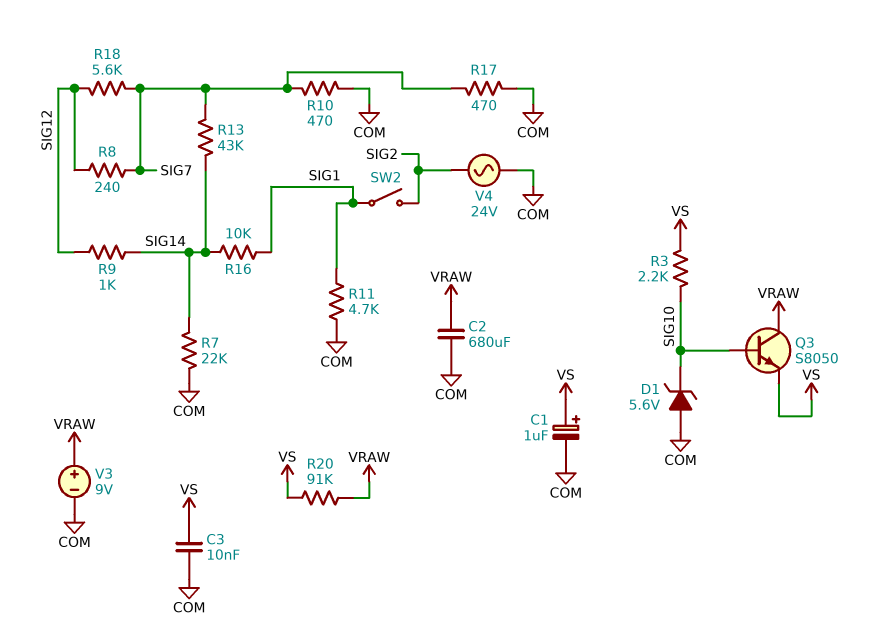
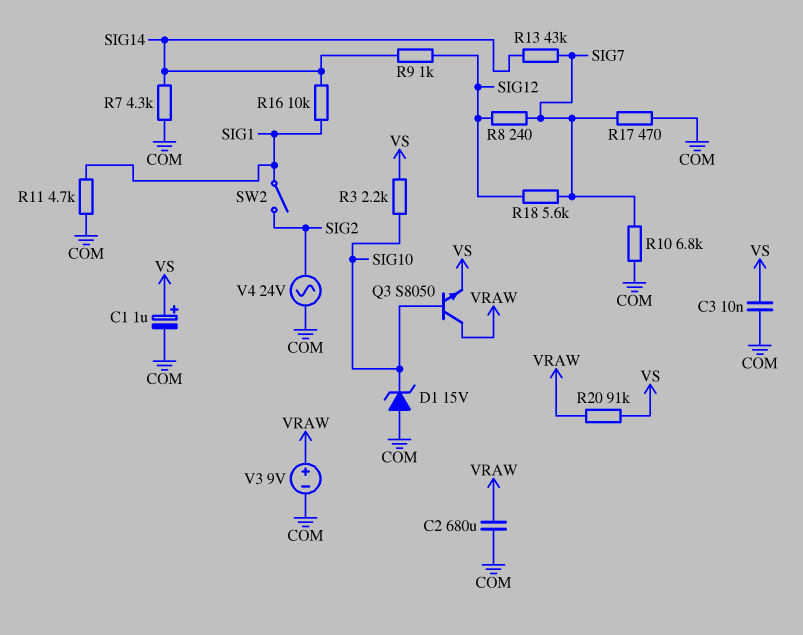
D1: zener 5.6V (A COM, K SIG10) -> zener 15V (A COM, K SIG10)
R7: 22k (COM, SIG14) -> 4.3k (COM, SIG14)
R10: 470 (COM, SIG7) -> 6.8k (COM, SIG7)

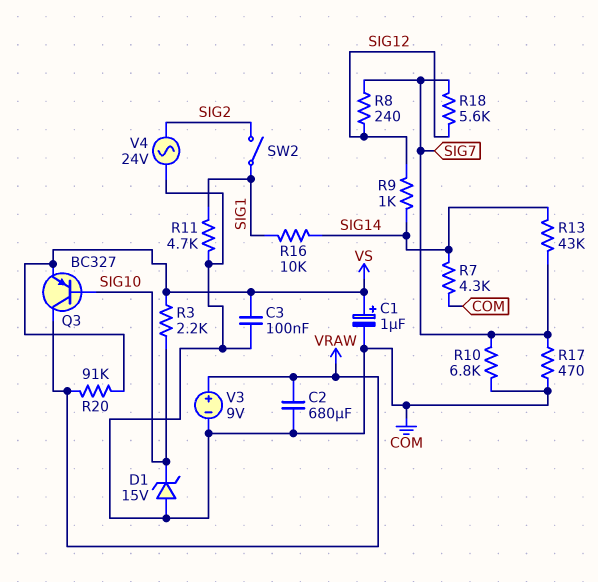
C3: 10nF (COM, VS) -> 100nF (COM, VS)
Q3: NPN S8050 (B SIG10, C VRAW, E VS) -> PNP BC327 (B SIG10, C VRAW, E VS)

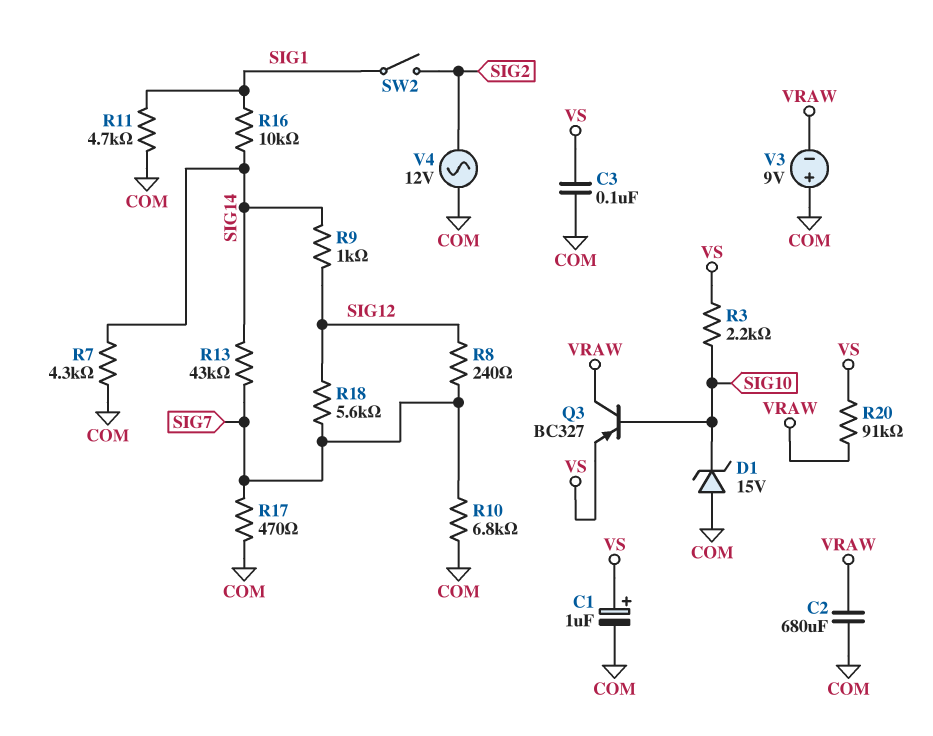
V3: 9V (plus VRAW, minus COM) -> 9V (plus COM, minus VRAW)
V4: AC 24V (COM, SIG2) -> AC 12V (COM, SIG2)

